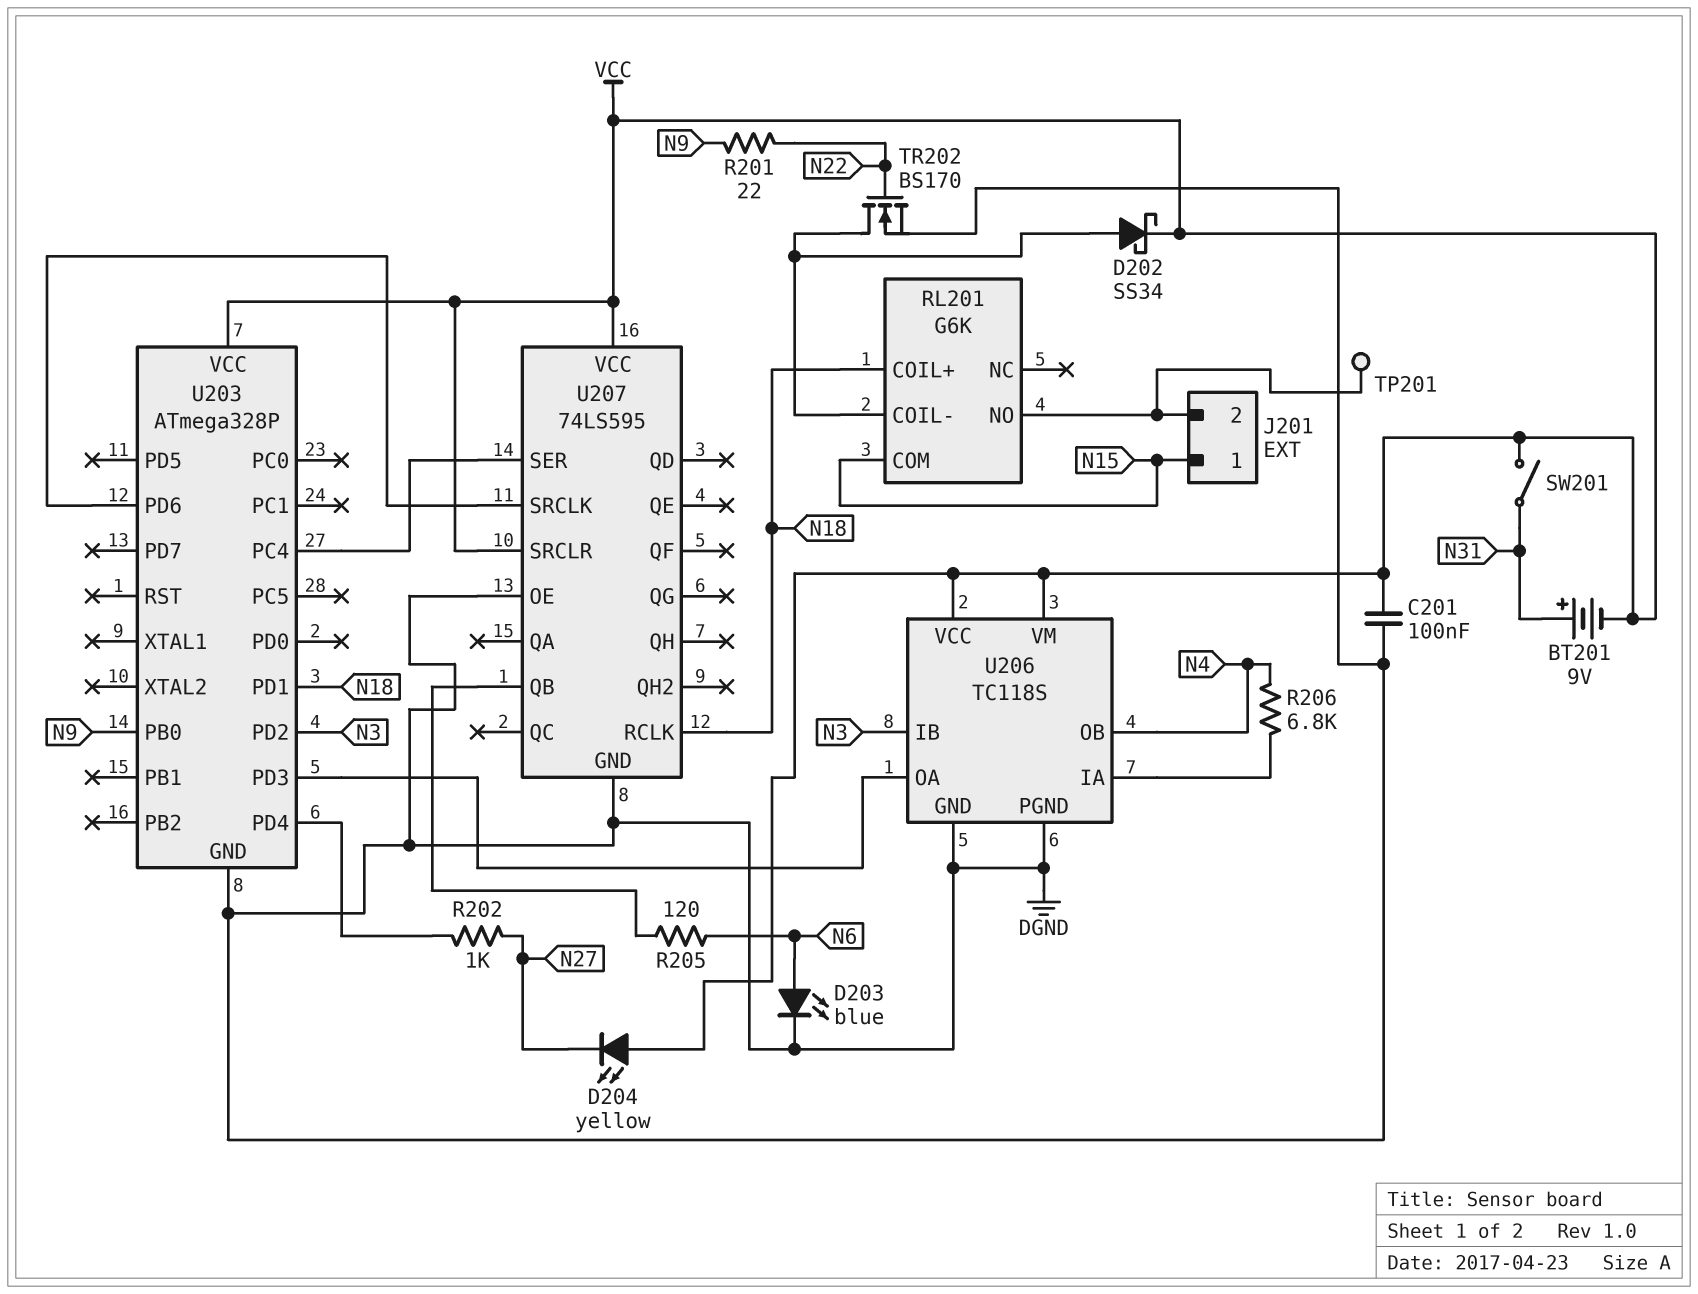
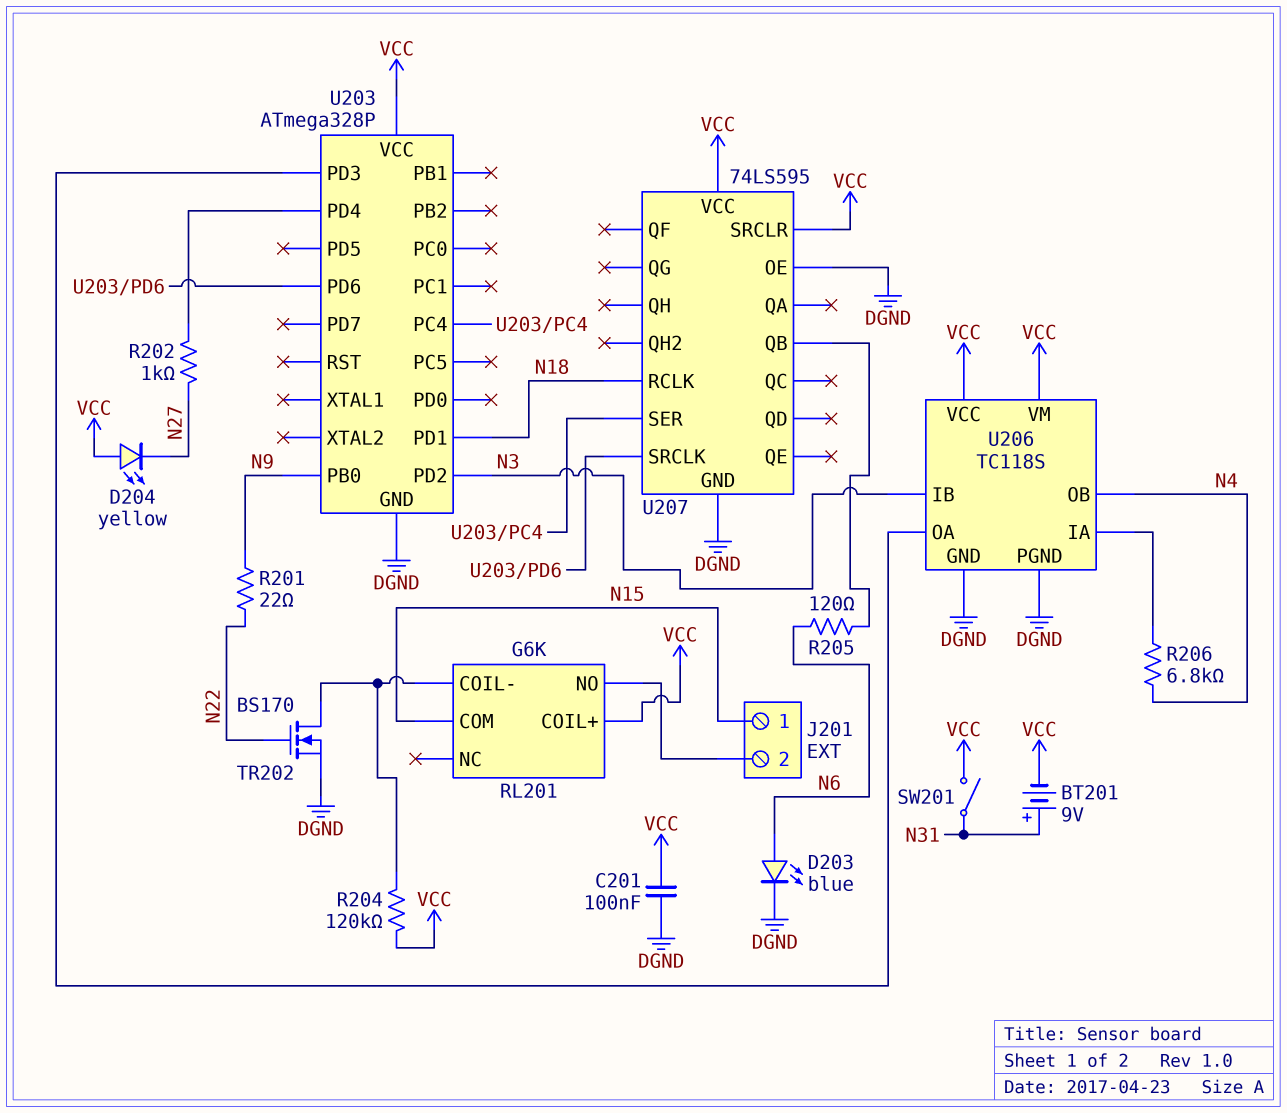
D202: schottky SS34 (A RL201/COIL-, K VCC) -> none
R204: none -> 120k (RL201/COIL-, VCC)
RL201 pin COIL+: N18 -> VCC
TP201: test point (J201/2) -> none

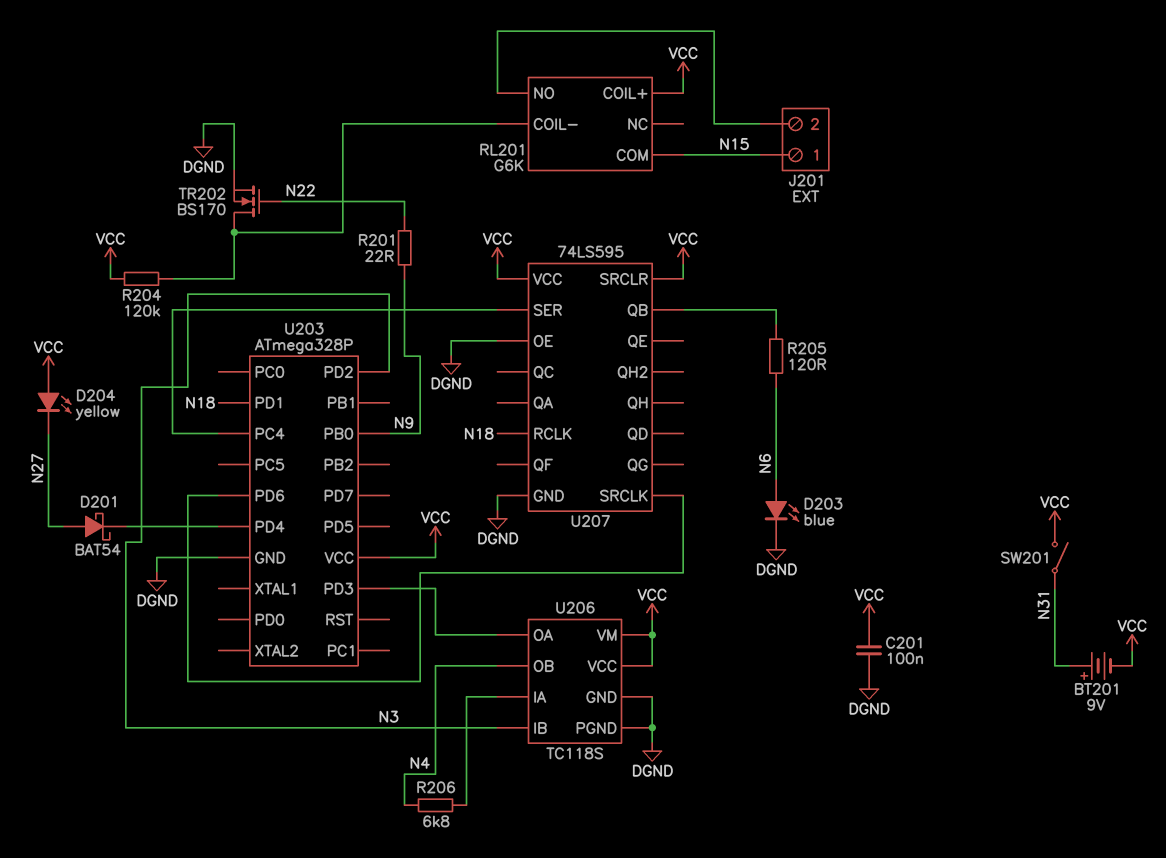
D201: none -> schottky BAT54 (A N27, K U203/PD4)
R202: 1k (N27, U203/PD4) -> none

